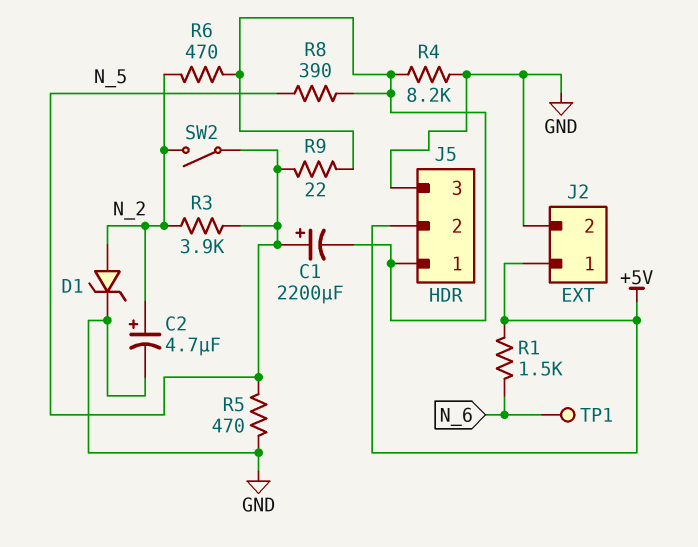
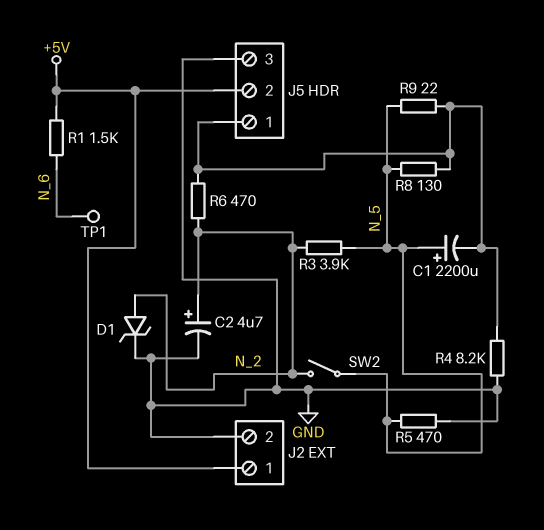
R8: 390 (J5/1, N_5) -> 130 (J5/1, N_5)

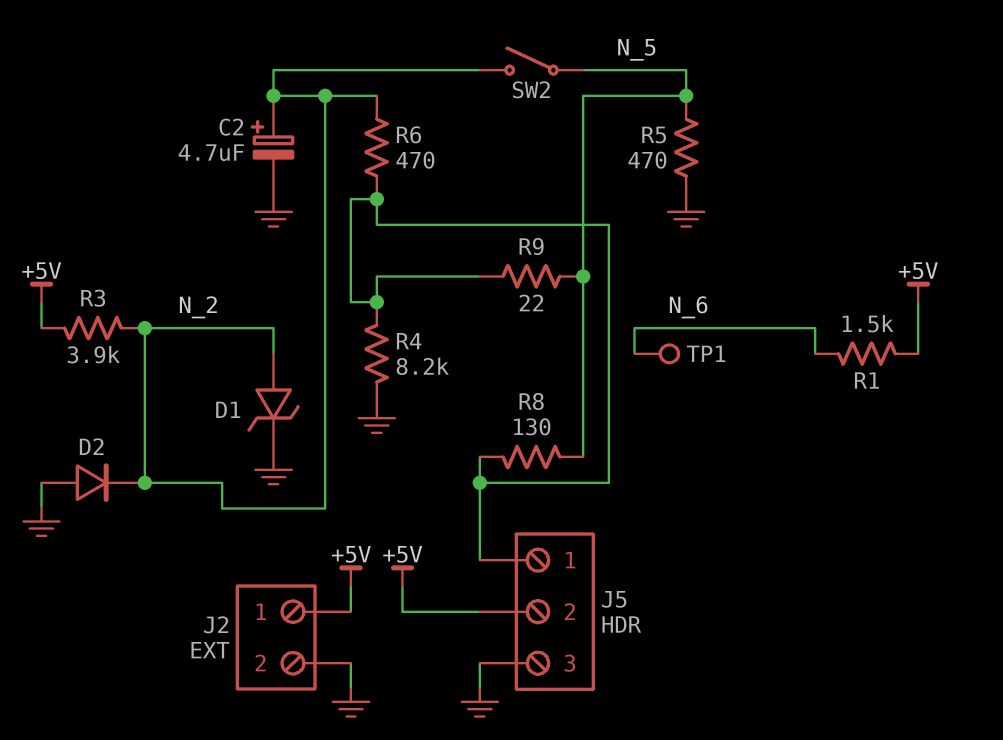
C1: 2200uF (plus N_5, minus J5/1) -> none
D2: none -> diode (A GND, K N_2)
R3: 3.9k (N_2, N_5) -> 3.9k (+5V, N_2)

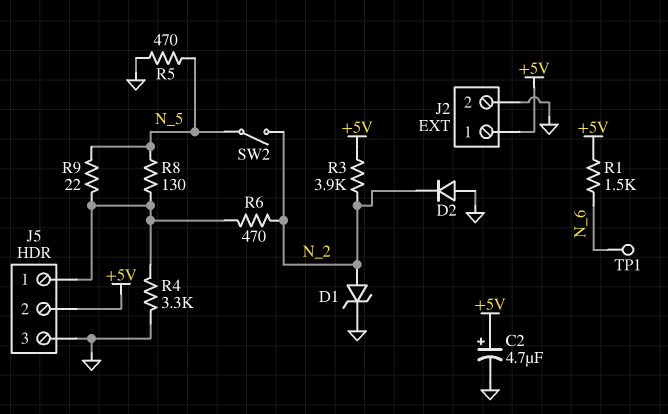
C2: 4.7uF (plus N_2, minus GND) -> 4.7uF (plus +5V, minus GND)
R4: 8.2k (GND, J5/1) -> 3.3k (GND, J5/1)

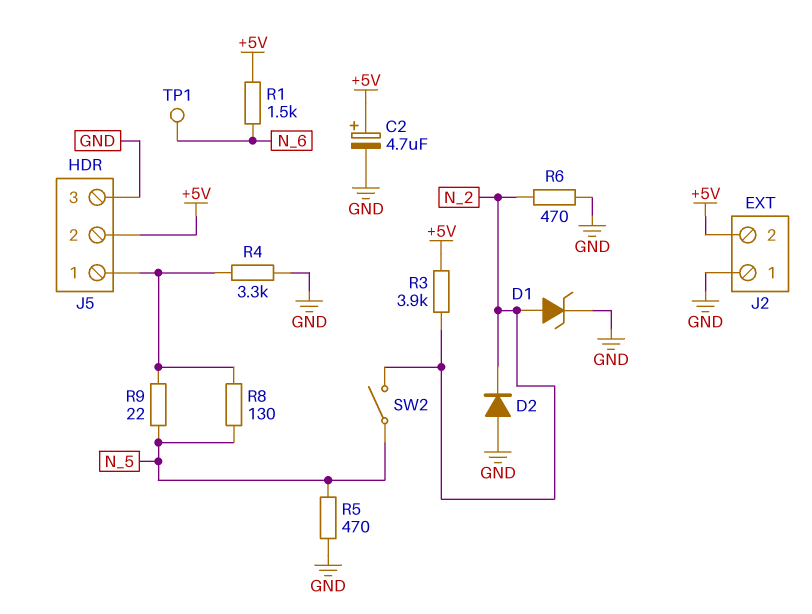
J2 pin 1: +5V -> GND
J2 pin 2: GND -> +5V
R6: 470 (J5/1, N_2) -> 470 (GND, N_2)

